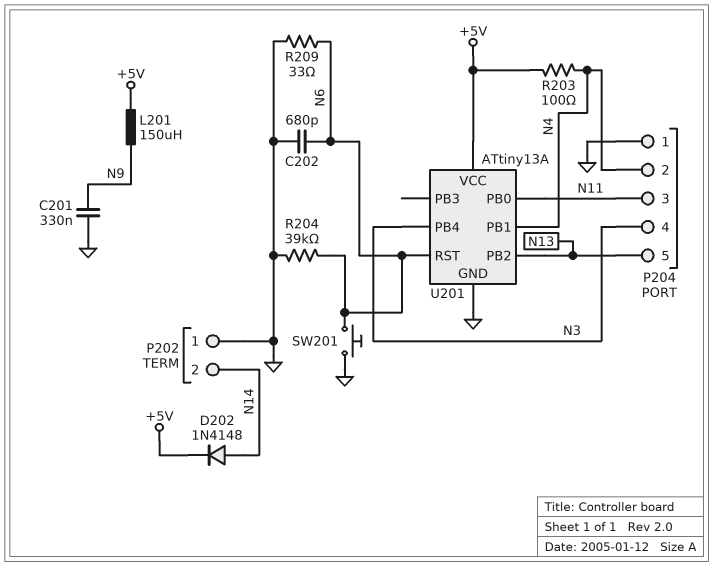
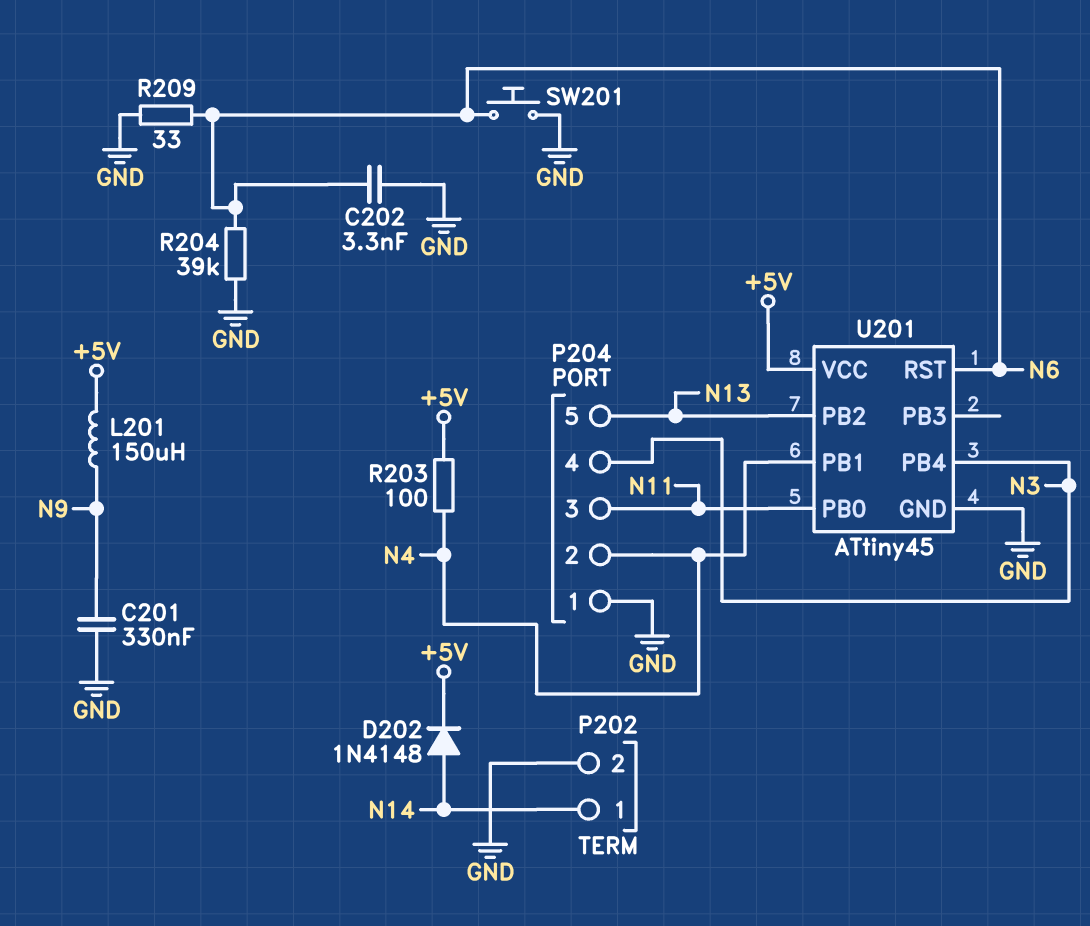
C202: 680pF (GND, N6) -> 3.3nF (GND, N6)
P202 pin 1: GND -> N14
P202 pin 2: N14 -> GND
U201: ATtiny13A -> ATtiny45

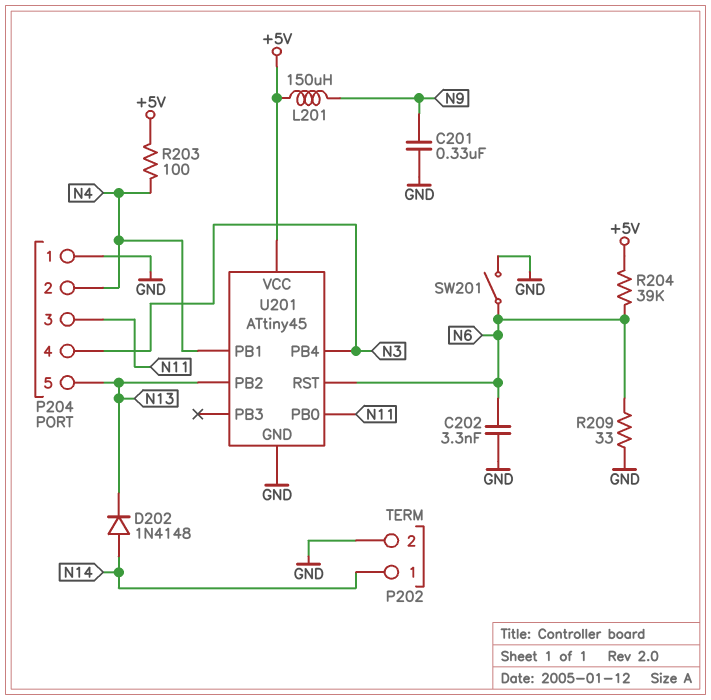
D202: diode 1N4148 (A N14, K +5V) -> diode 1N4148 (A N14, K N13)
R204: 39k (GND, N6) -> 39k (+5V, N6)
SW201: button (GND, N6) -> switch (GND, N6)

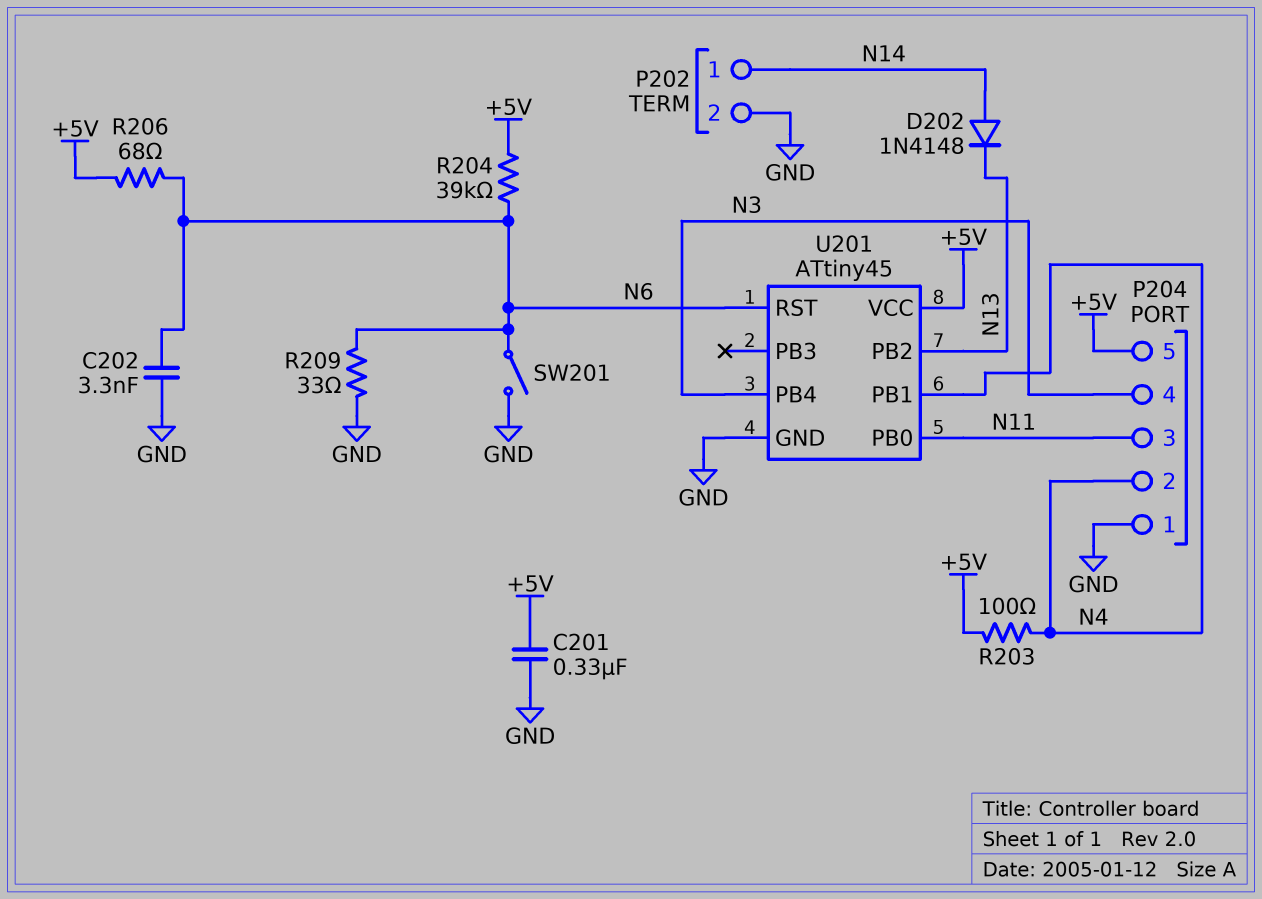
C201: 330nF (GND, N9) -> 330nF (+5V, GND)
L201: 150uH (+5V, N9) -> none
P204 pin 5: N13 -> +5V
R206: none -> 68 (+5V, N6)

